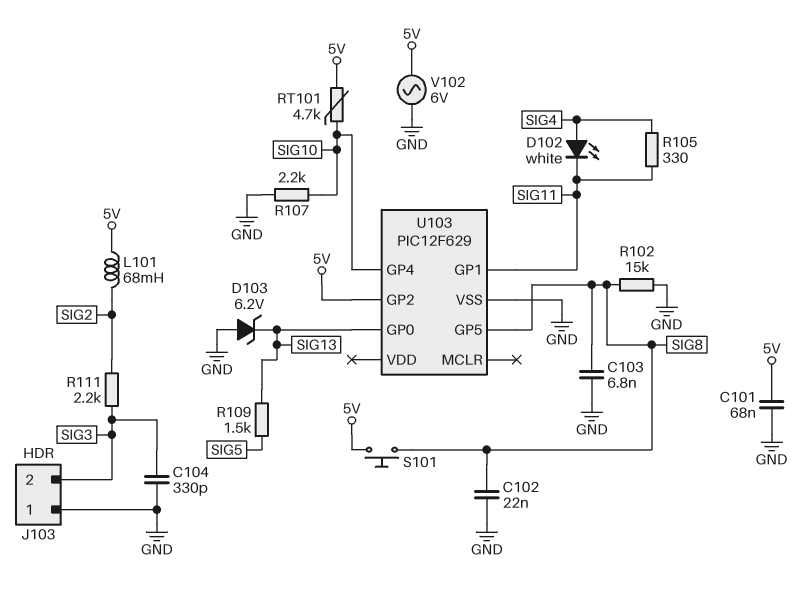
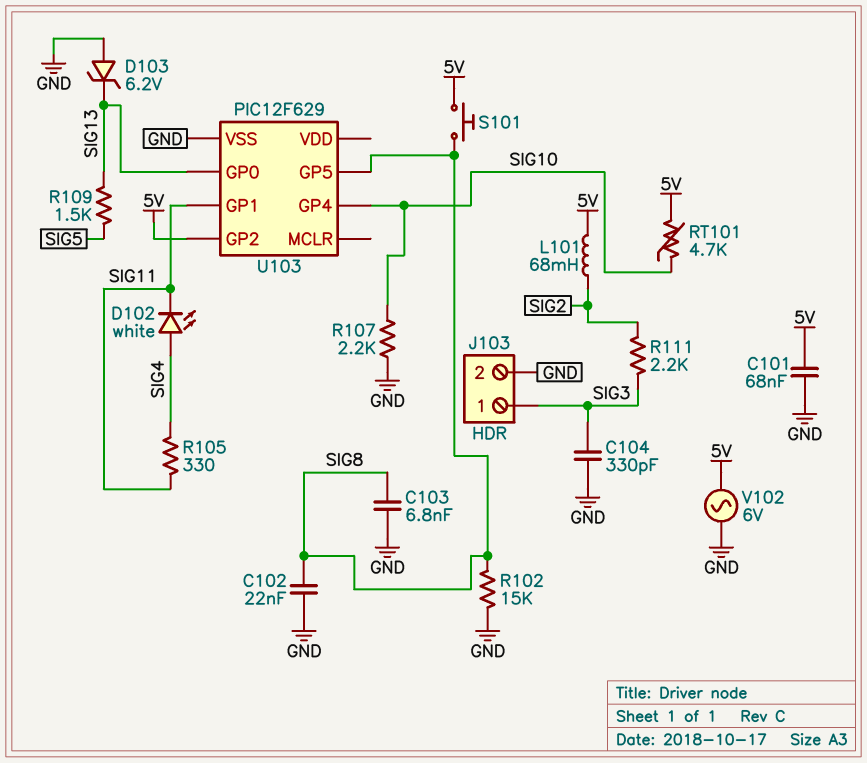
J103 pin 1: GND -> SIG3
J103 pin 2: SIG3 -> GND

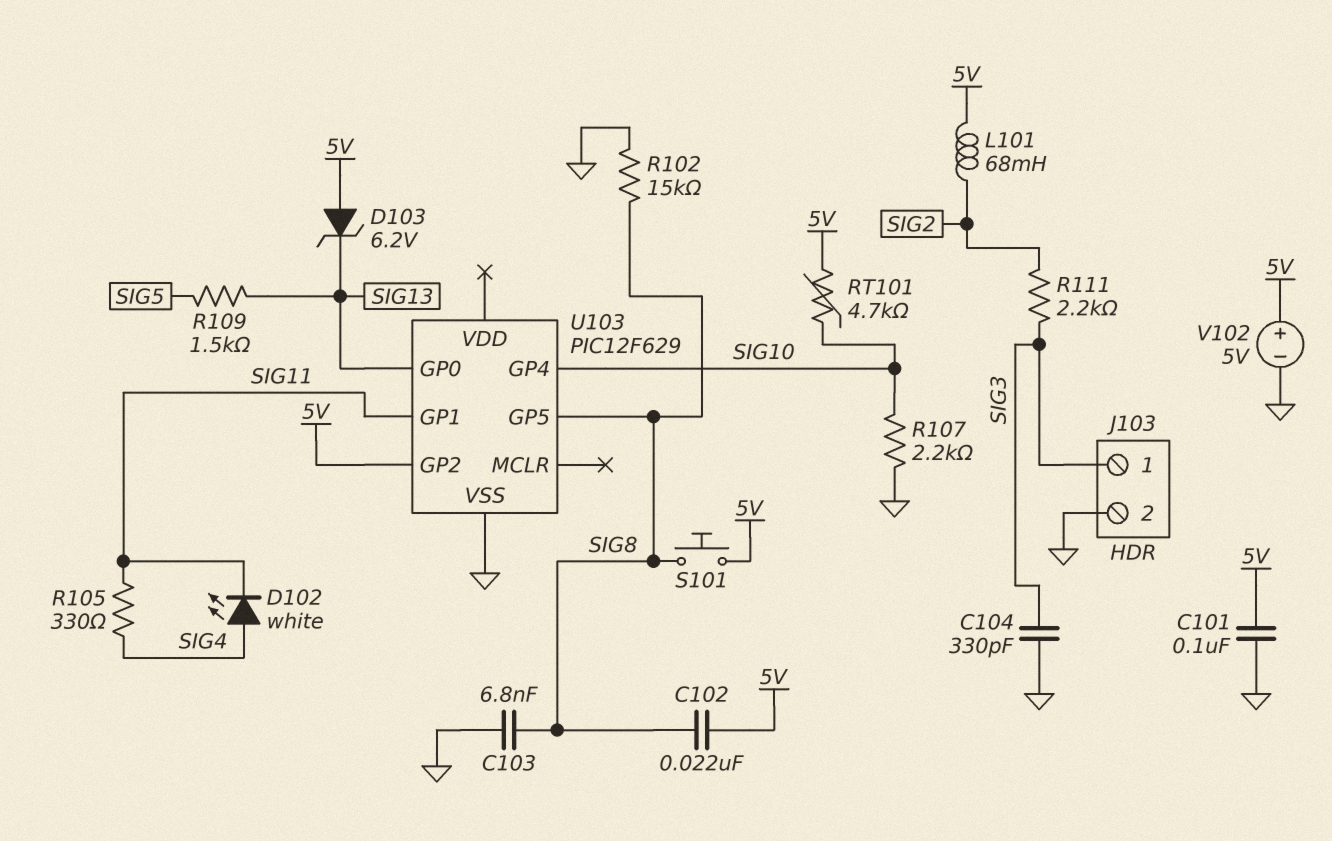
C101: 68nF (5V, GND) -> 100nF (5V, GND)
C102: 22nF (GND, SIG8) -> 22nF (5V, SIG8)
D103: zener 6.2V (A GND, K SIG13) -> zener 6.2V (A 5V, K SIG13)
V102: AC 6V (5V, GND) -> 5V (plus 5V, minus GND)

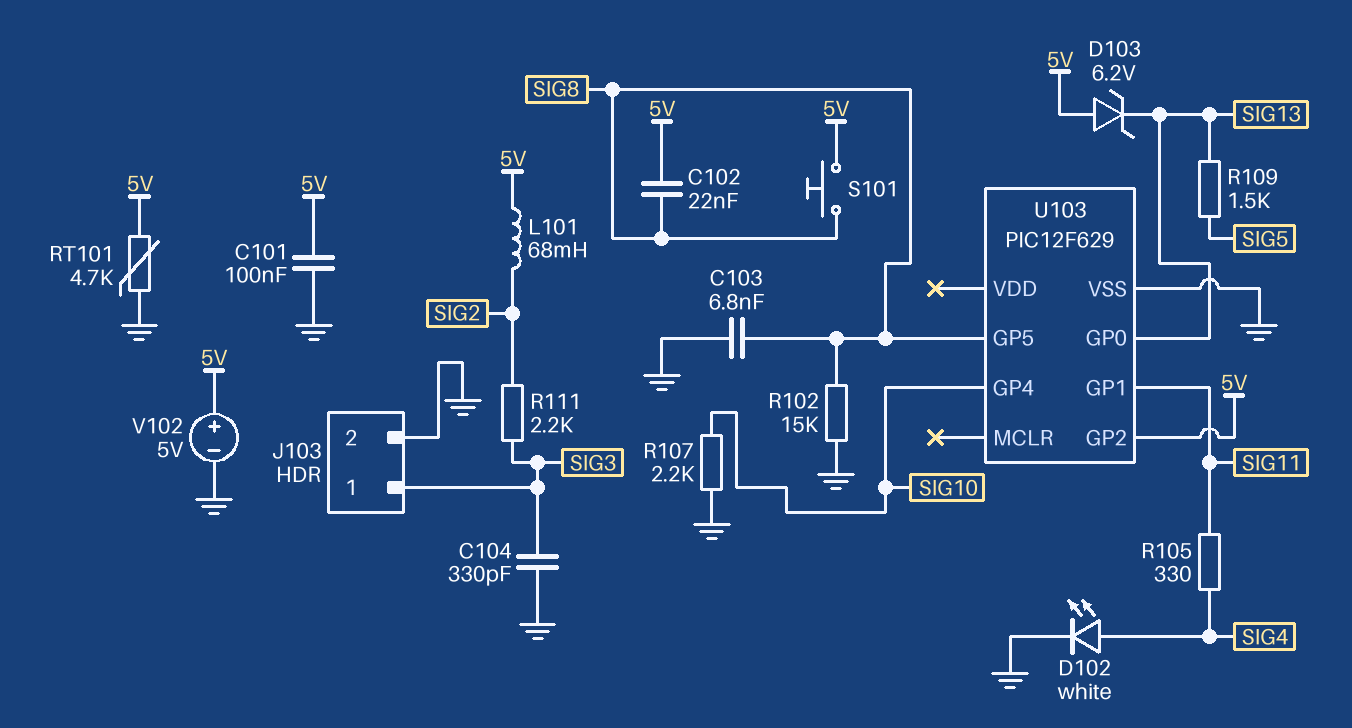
D102: LED white (A SIG4, K SIG11) -> LED white (A SIG4, K GND)
RT101: 4.7k (5V, SIG10) -> 4.7k (5V, GND)

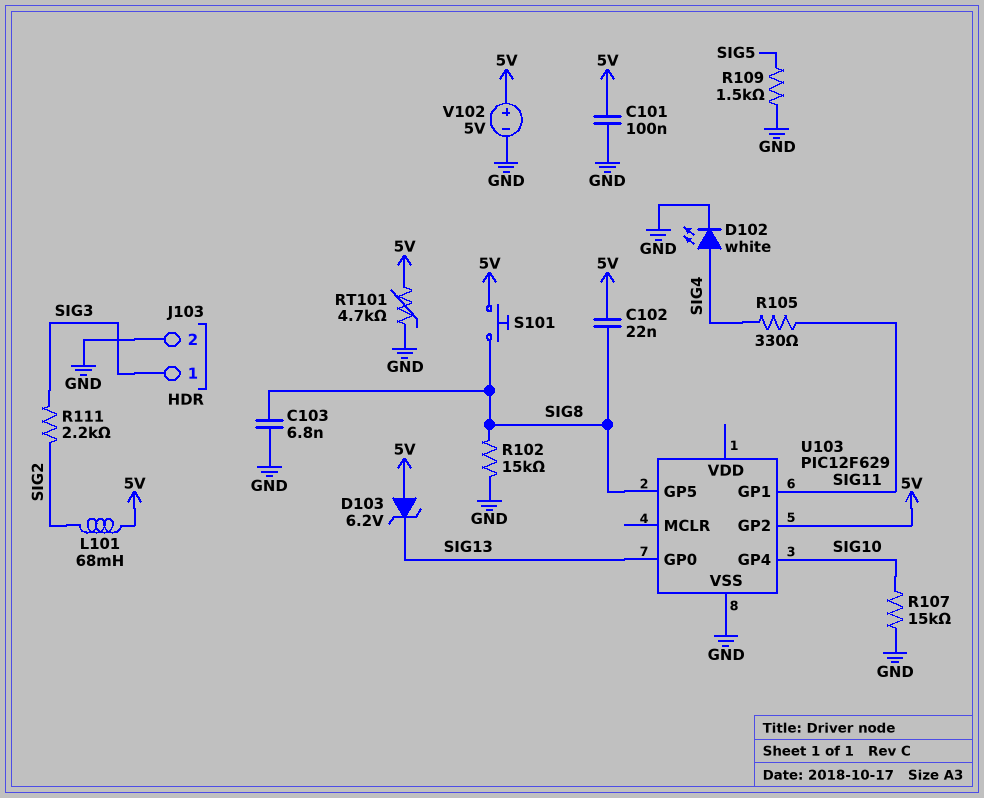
C104: 330pF (GND, SIG3) -> none
R107: 2.2k (GND, SIG10) -> 15k (GND, SIG10)
R109: 1.5k (SIG5, SIG13) -> 1.5k (GND, SIG5)

